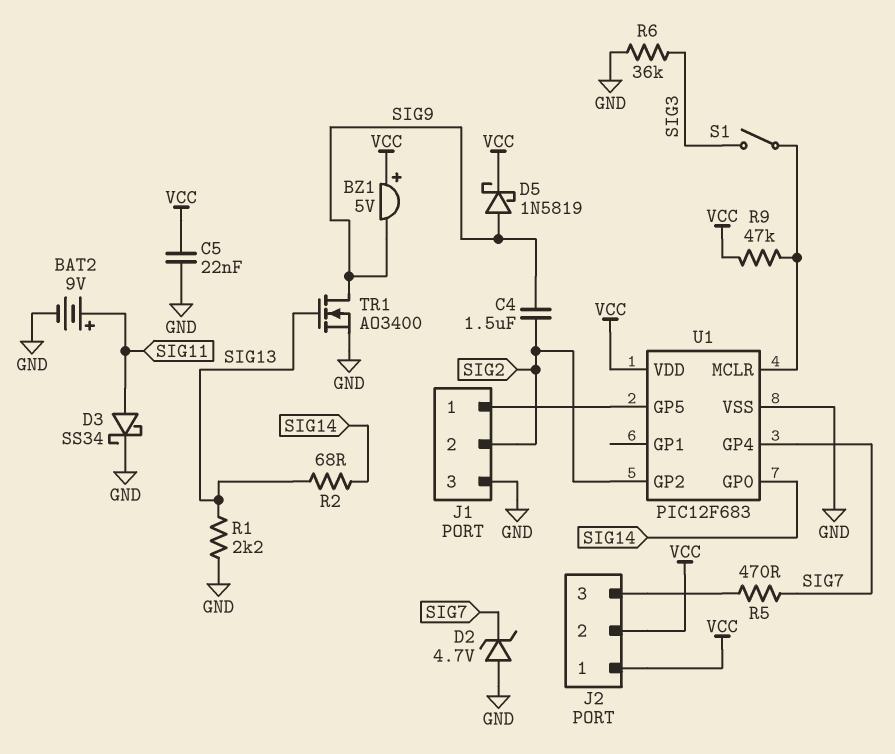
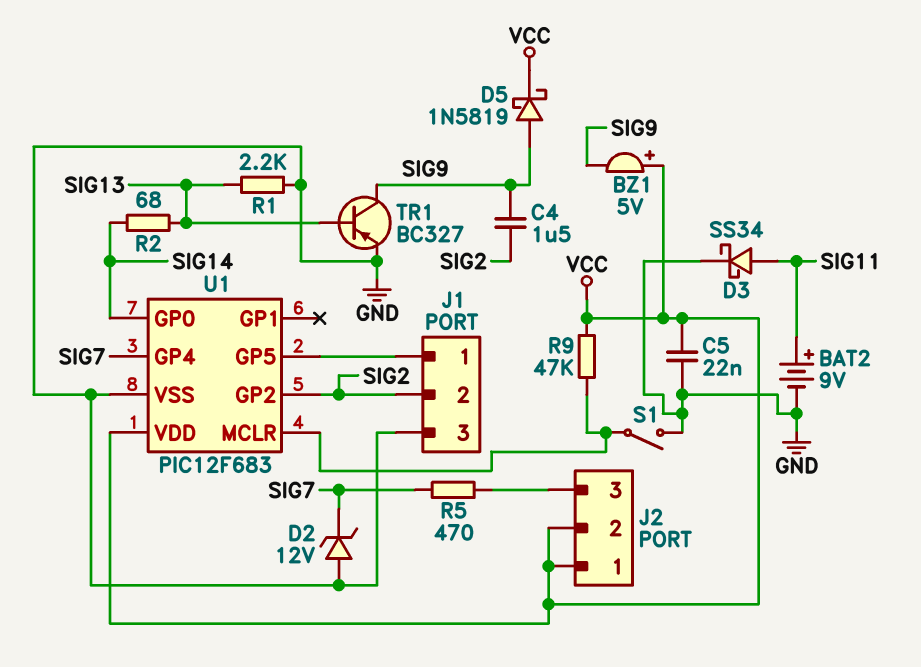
D2: zener 4.7V (A GND, K SIG7) -> zener 12V (A GND, K SIG7)
R6: 36k (GND, SIG3) -> none
S1: switch (SIG3, U1/MCLR) -> switch (GND, U1/MCLR)
TR1: NMOS AO3400 (G SIG13, D SIG9, S GND) -> PNP BC327 (B SIG13, C SIG9, E GND)

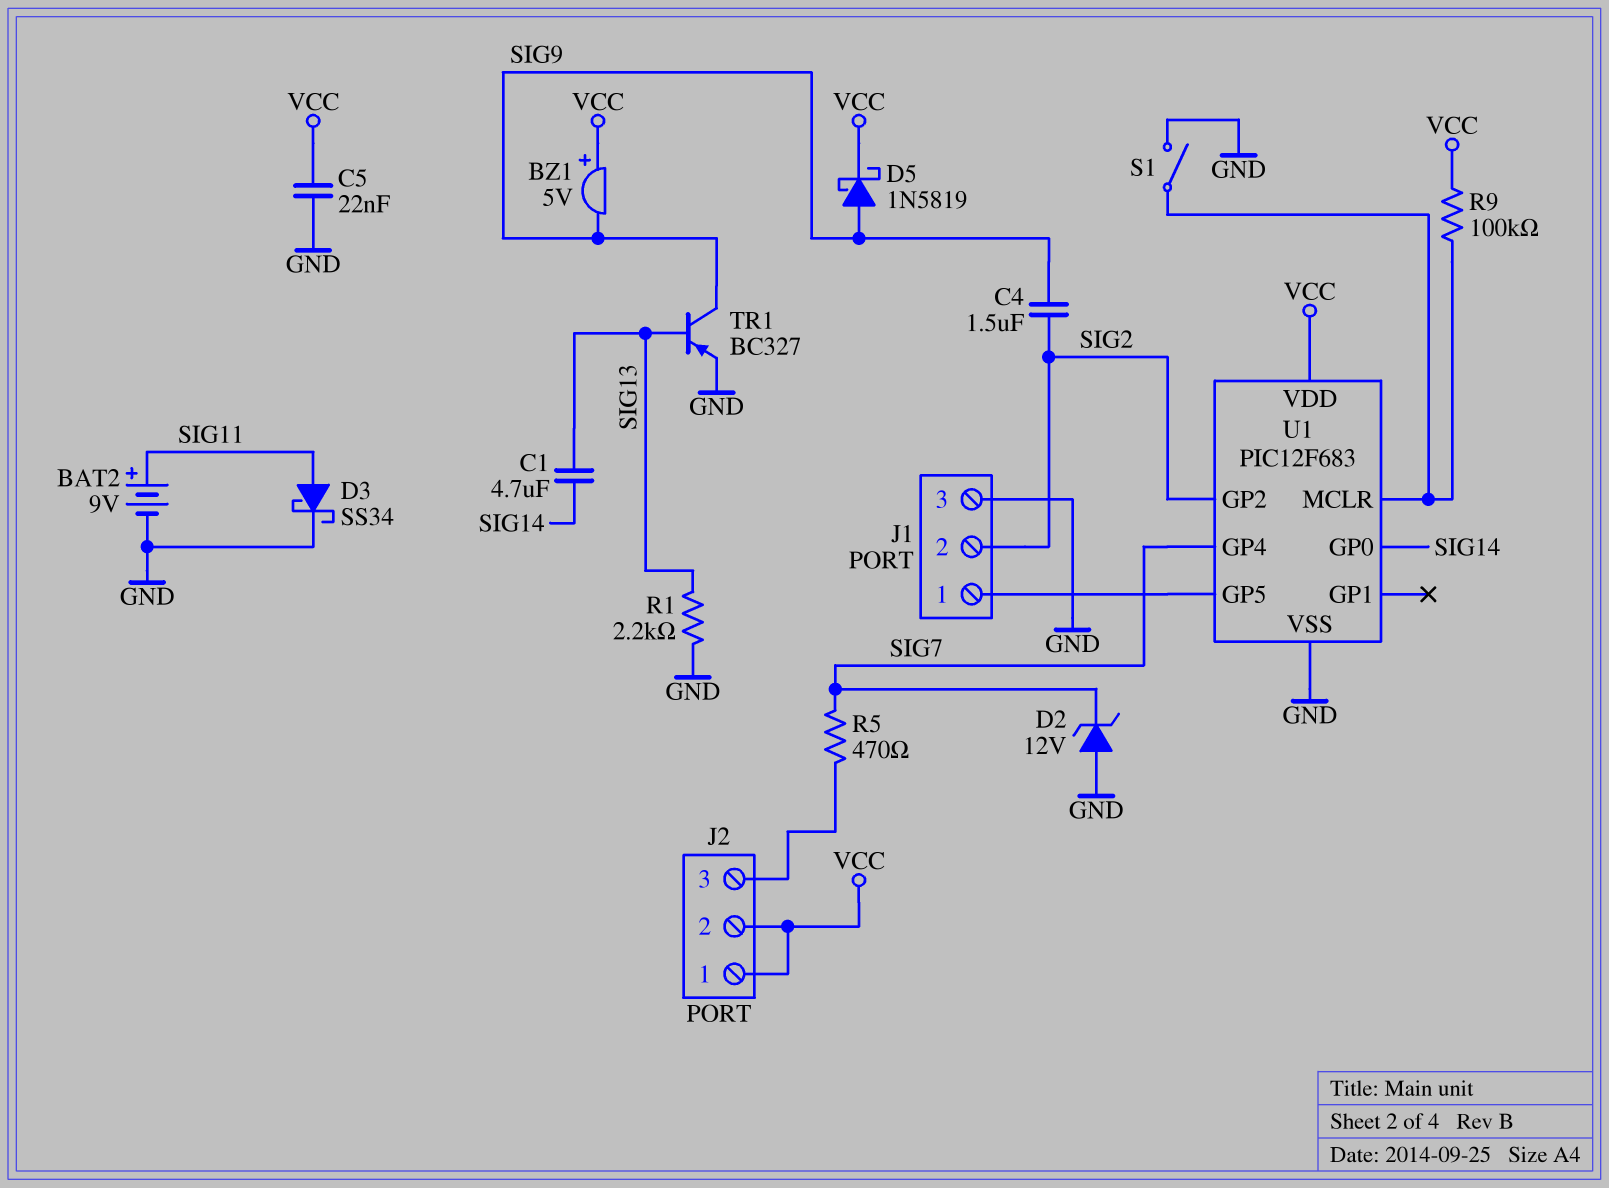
C1: none -> 4.7uF (SIG13, SIG14)
R2: 68 (SIG13, SIG14) -> none
R9: 47k (U1/MCLR, VCC) -> 100k (U1/MCLR, VCC)

